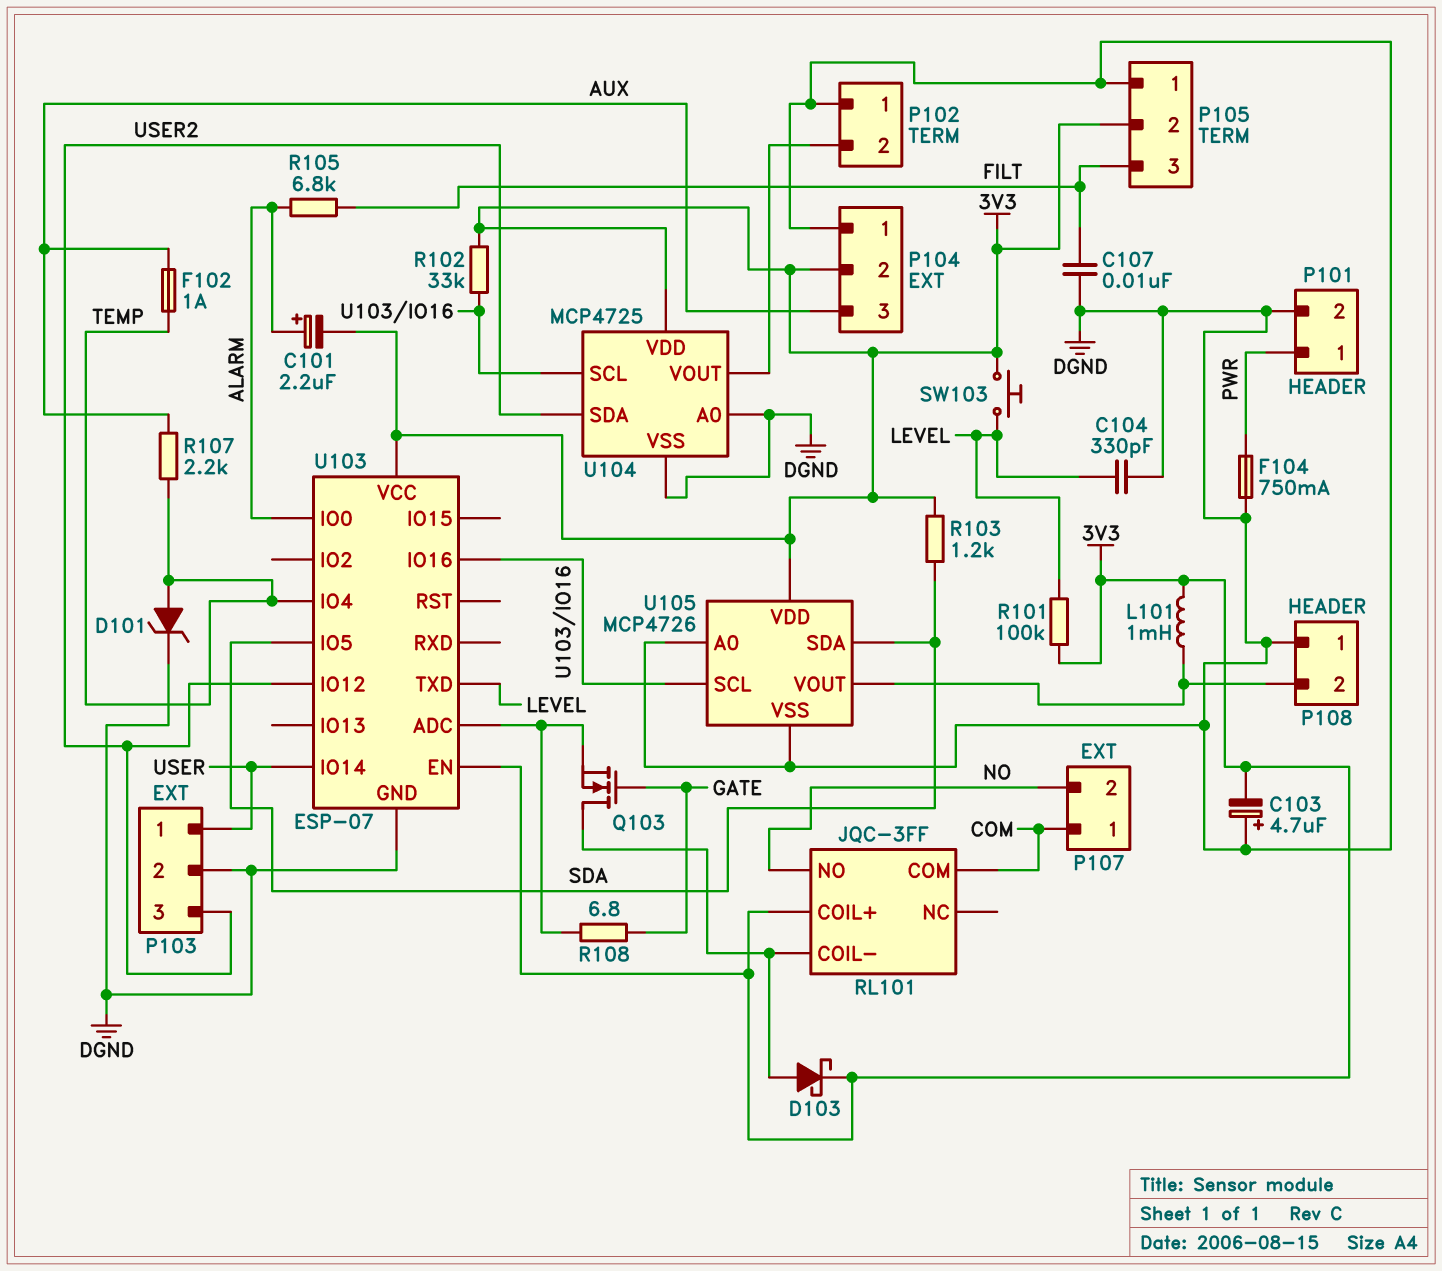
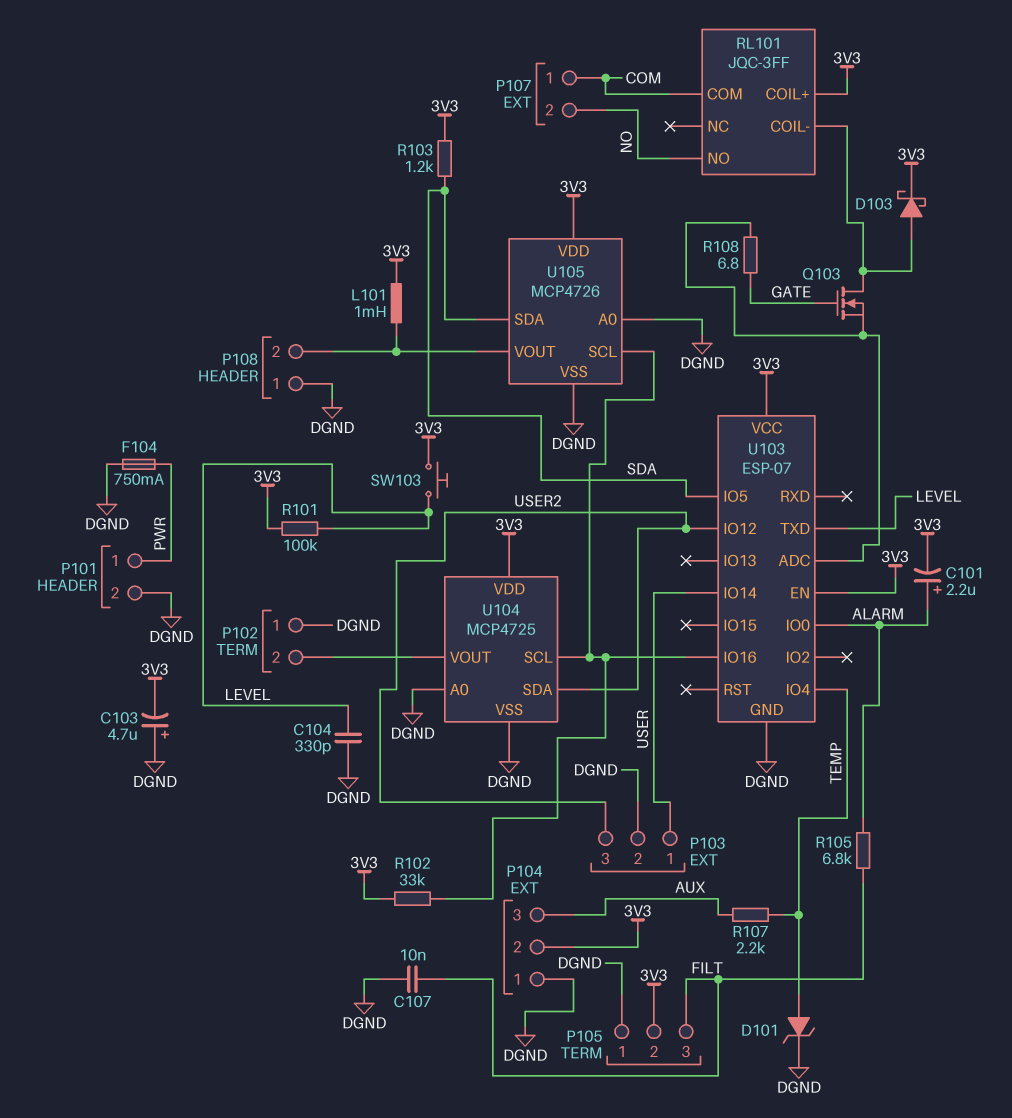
F102: 1A (AUX, TEMP) -> none

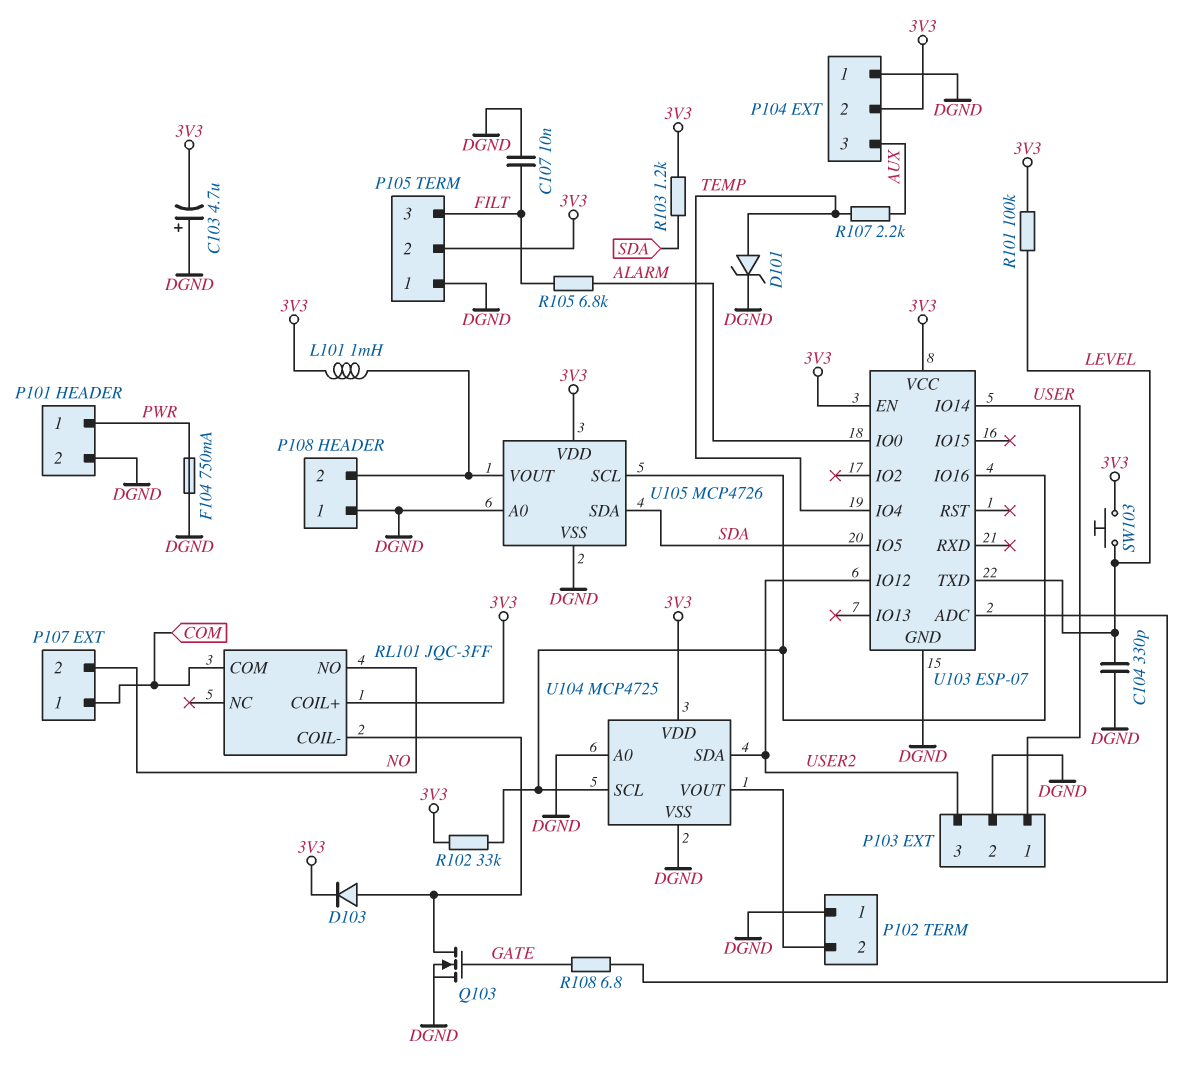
C101: 2.2uF (plus ALARM, minus 3V3) -> none
D103: schottky (A RL101/COIL-, K 3V3) -> diode (A RL101/COIL-, K 3V3)
Q103: NMOS (G GATE, D RL101/COIL-, S U103/ADC) -> NMOS (G GATE, D RL101/COIL-, S DGND)

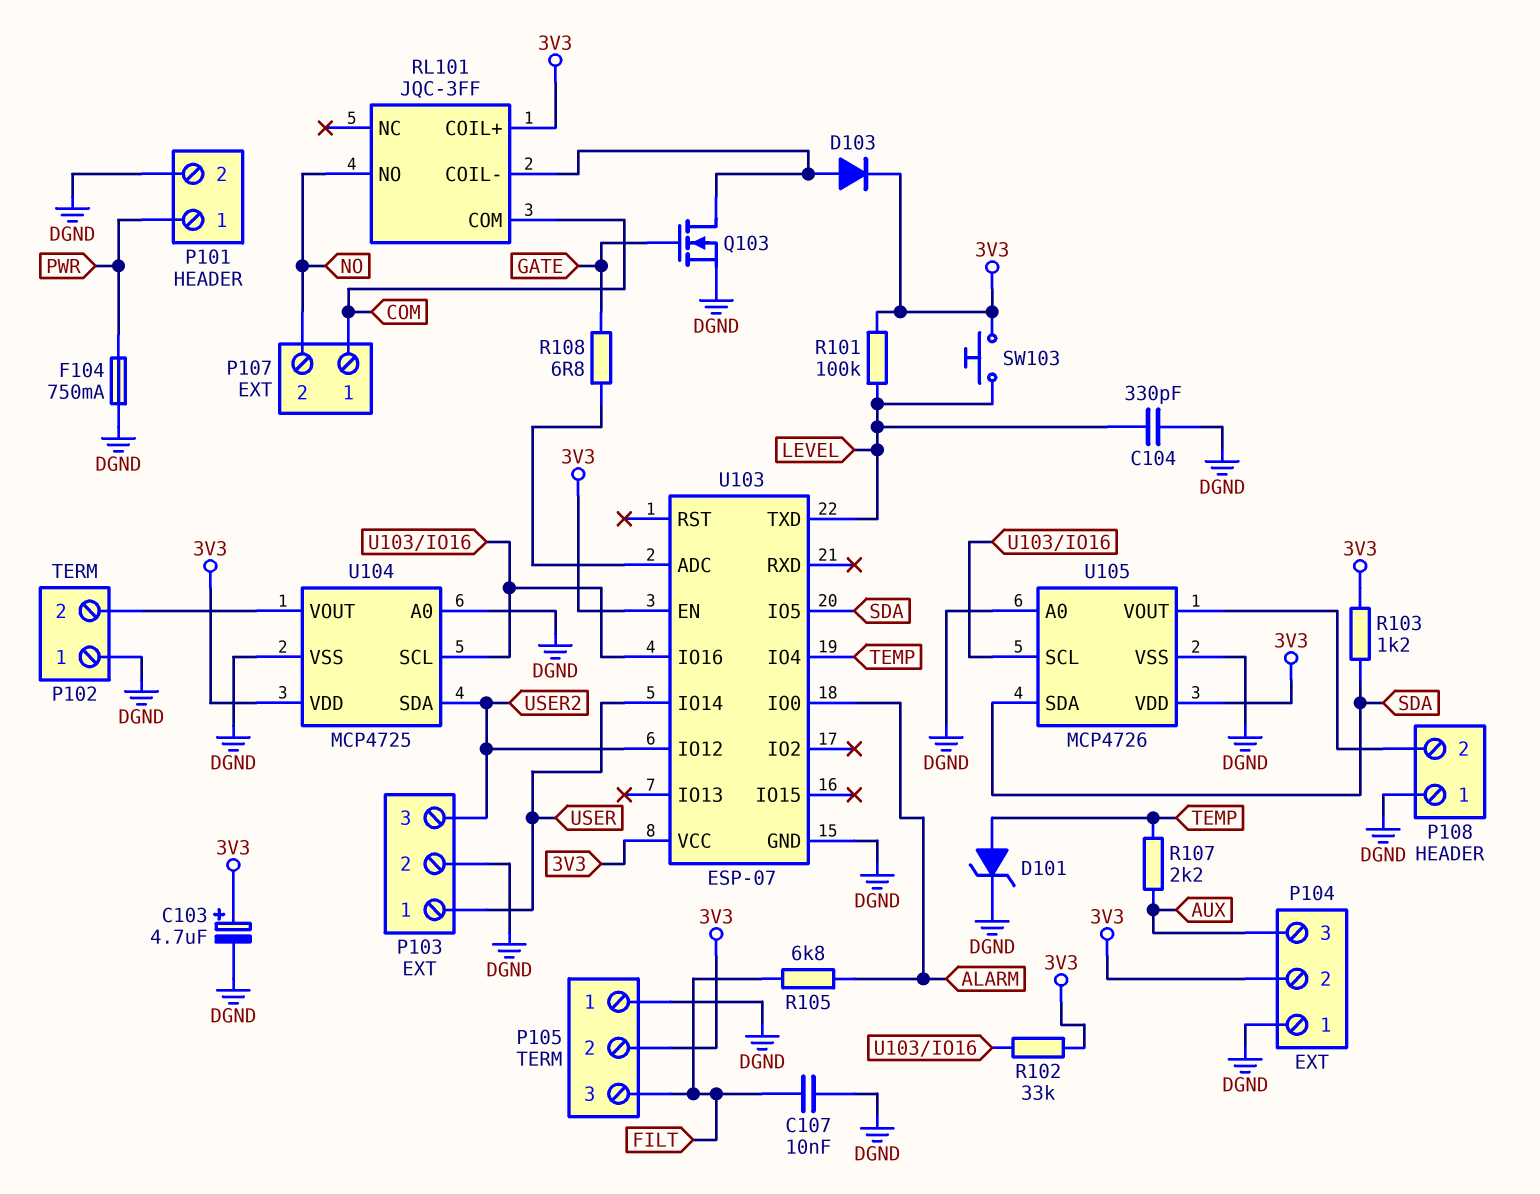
C103: 4.7uF (plus DGND, minus 3V3) -> 4.7uF (plus 3V3, minus DGND)
L101: 1mH (3V3, P108/2) -> none

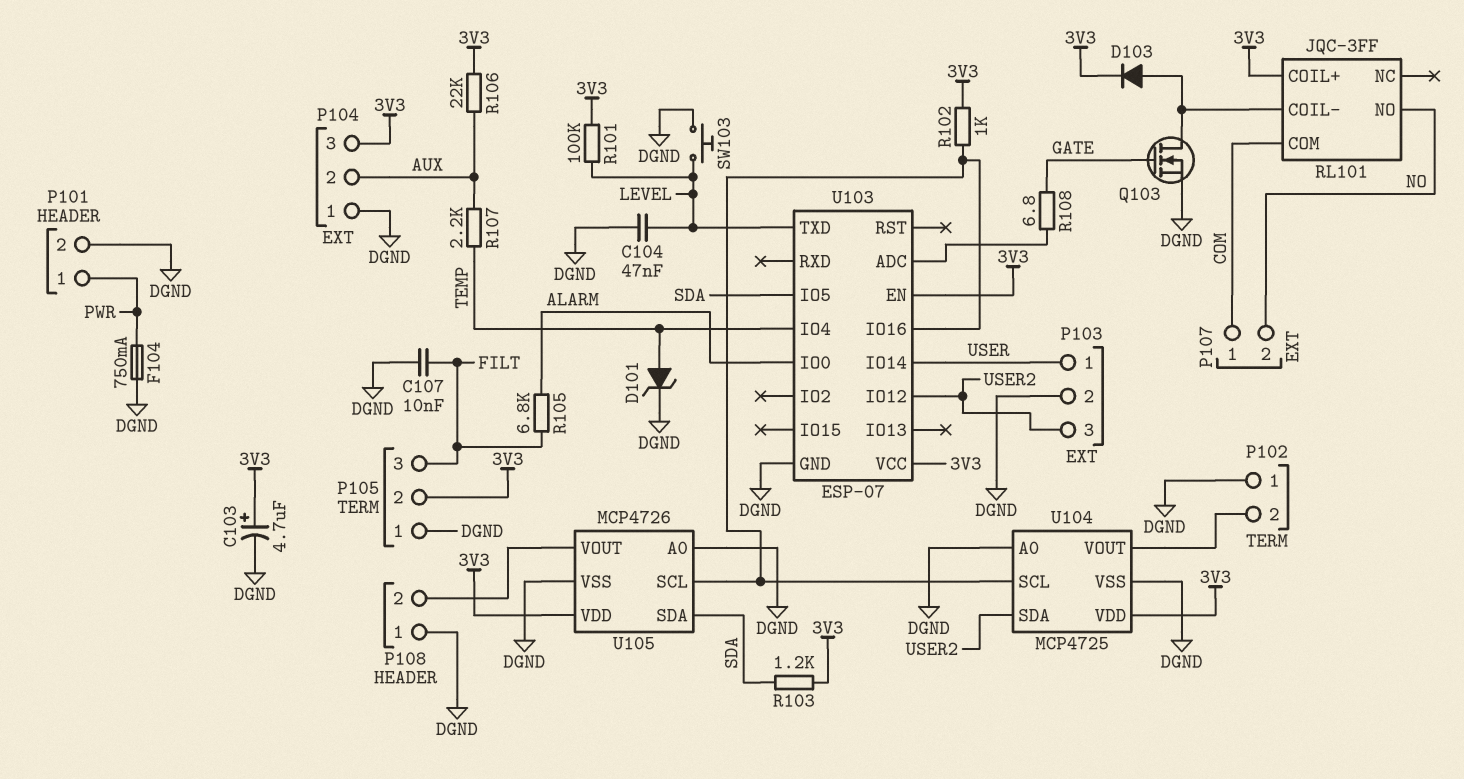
C104: 330pF (DGND, LEVEL) -> 47nF (DGND, LEVEL)
P104 pin 2: 3V3 -> AUX
P104 pin 3: AUX -> 3V3
R102: 33k (3V3, U103/IO16) -> 1k (3V3, U103/IO16)
R106: none -> 22k (3V3, AUX)
SW103: button (3V3, LEVEL) -> button (DGND, LEVEL)

